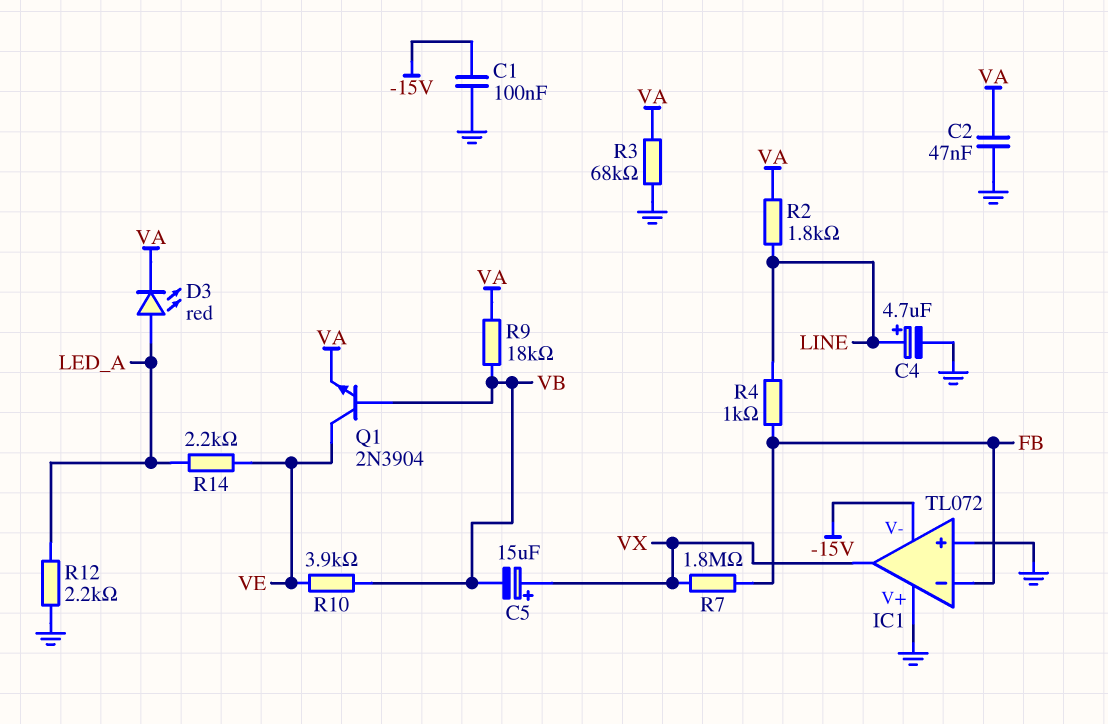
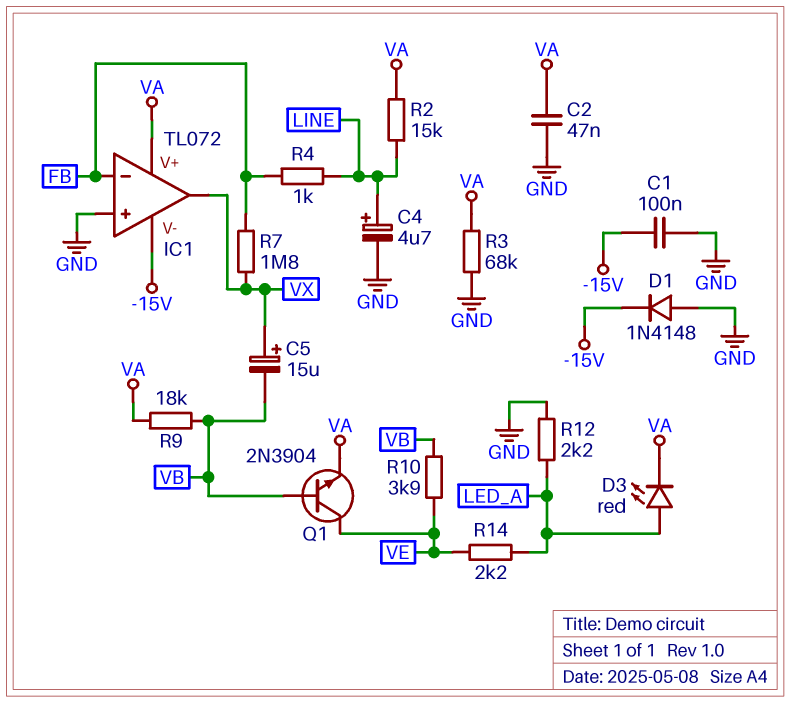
D1: none -> diode 1N4148 (A GND, K -15V)
IC1 pin V+: GND -> VA
R2: 1.8k (LINE, VA) -> 15k (LINE, VA)

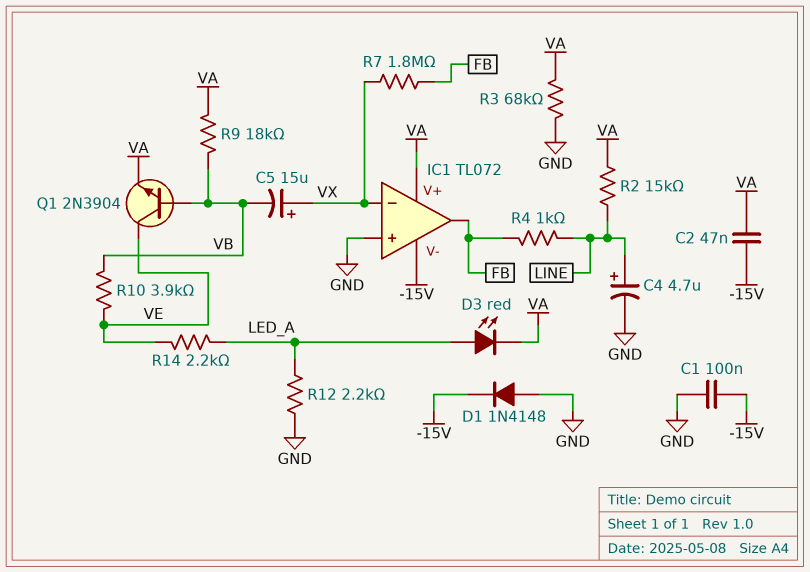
C2: 47nF (GND, VA) -> 47nF (-15V, VA)
IC1 pin in-: FB -> VX
IC1 pin out: VX -> FB

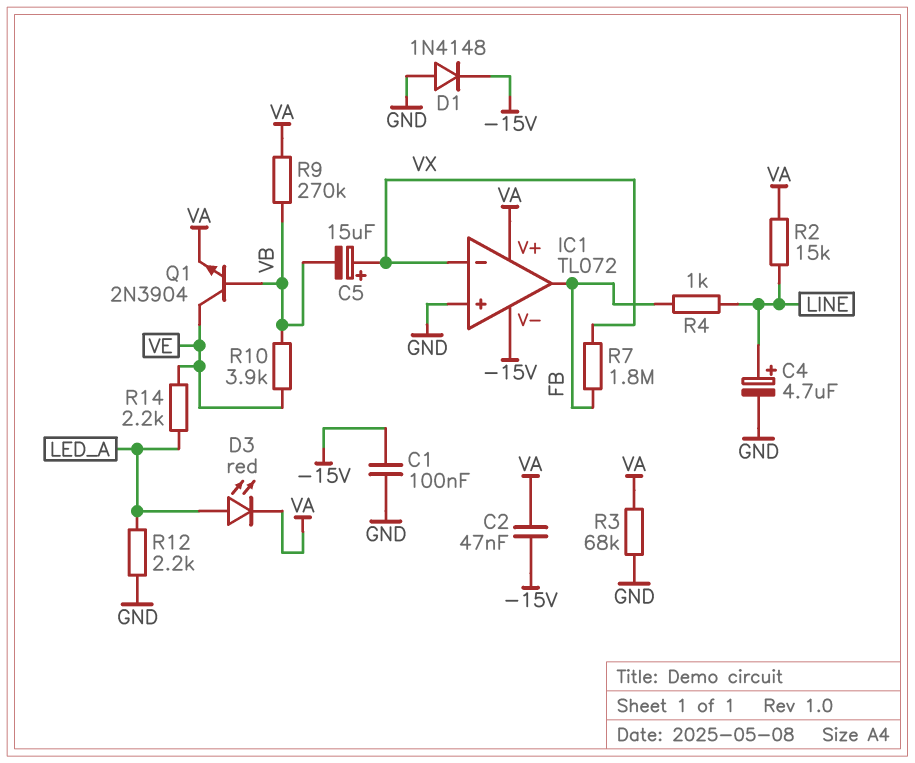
R9: 18k (VA, VB) -> 270k (VA, VB)

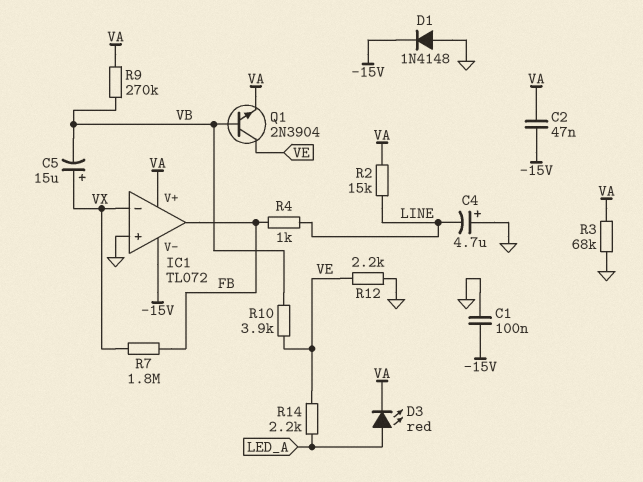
C4: 4.7uF (plus LINE, minus GND) -> 4.7uF (plus GND, minus LINE)
R12: 2.2k (GND, LED_A) -> 2.2k (GND, VE)

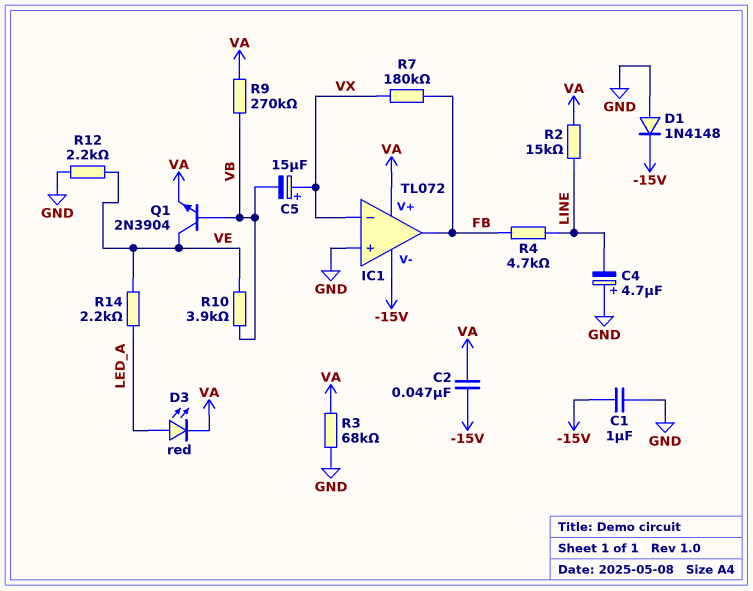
C1: 100nF (-15V, GND) -> 1uF (-15V, GND)
R4: 1k (FB, LINE) -> 4.7k (FB, LINE)
R7: 1.8M (FB, VX) -> 180k (FB, VX)

